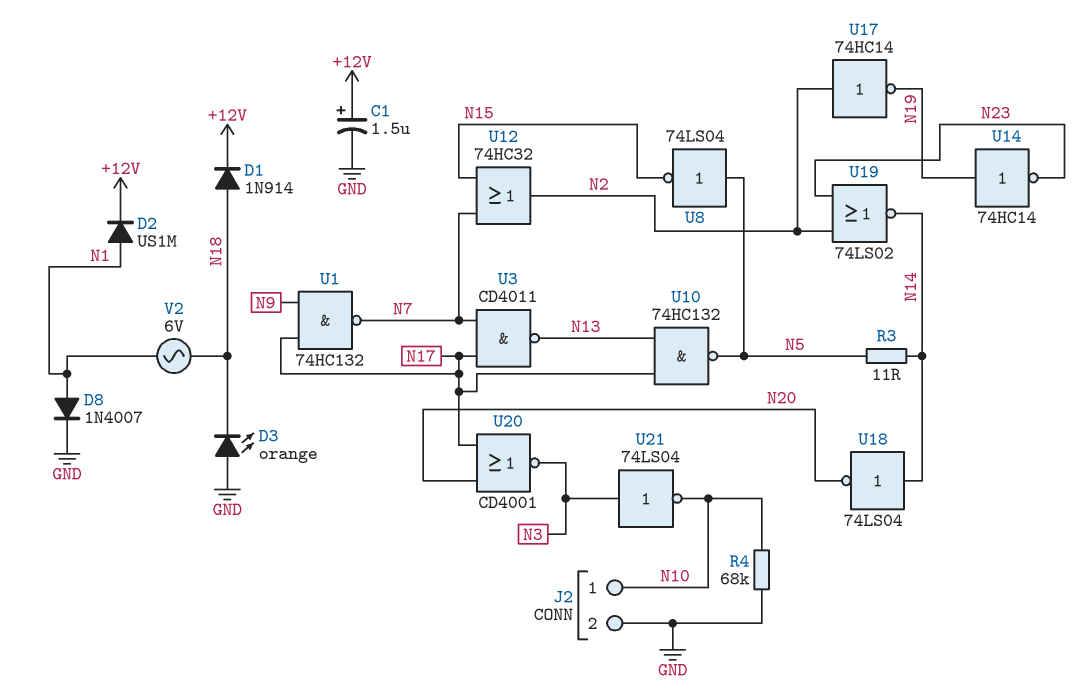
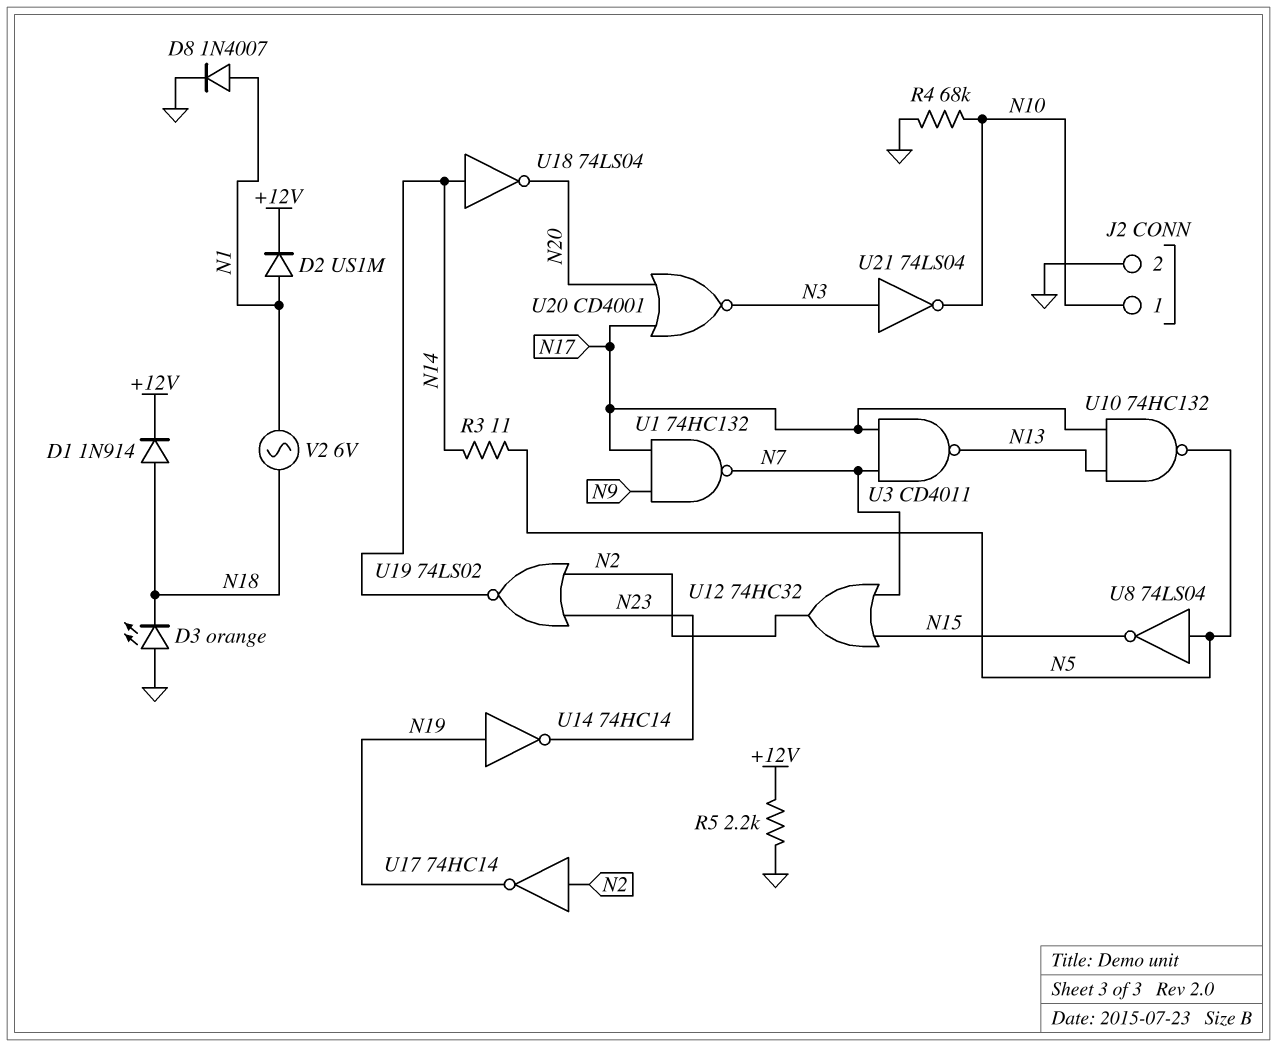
C1: 1.5uF (plus +12V, minus GND) -> none
R5: none -> 2.2k (+12V, GND)

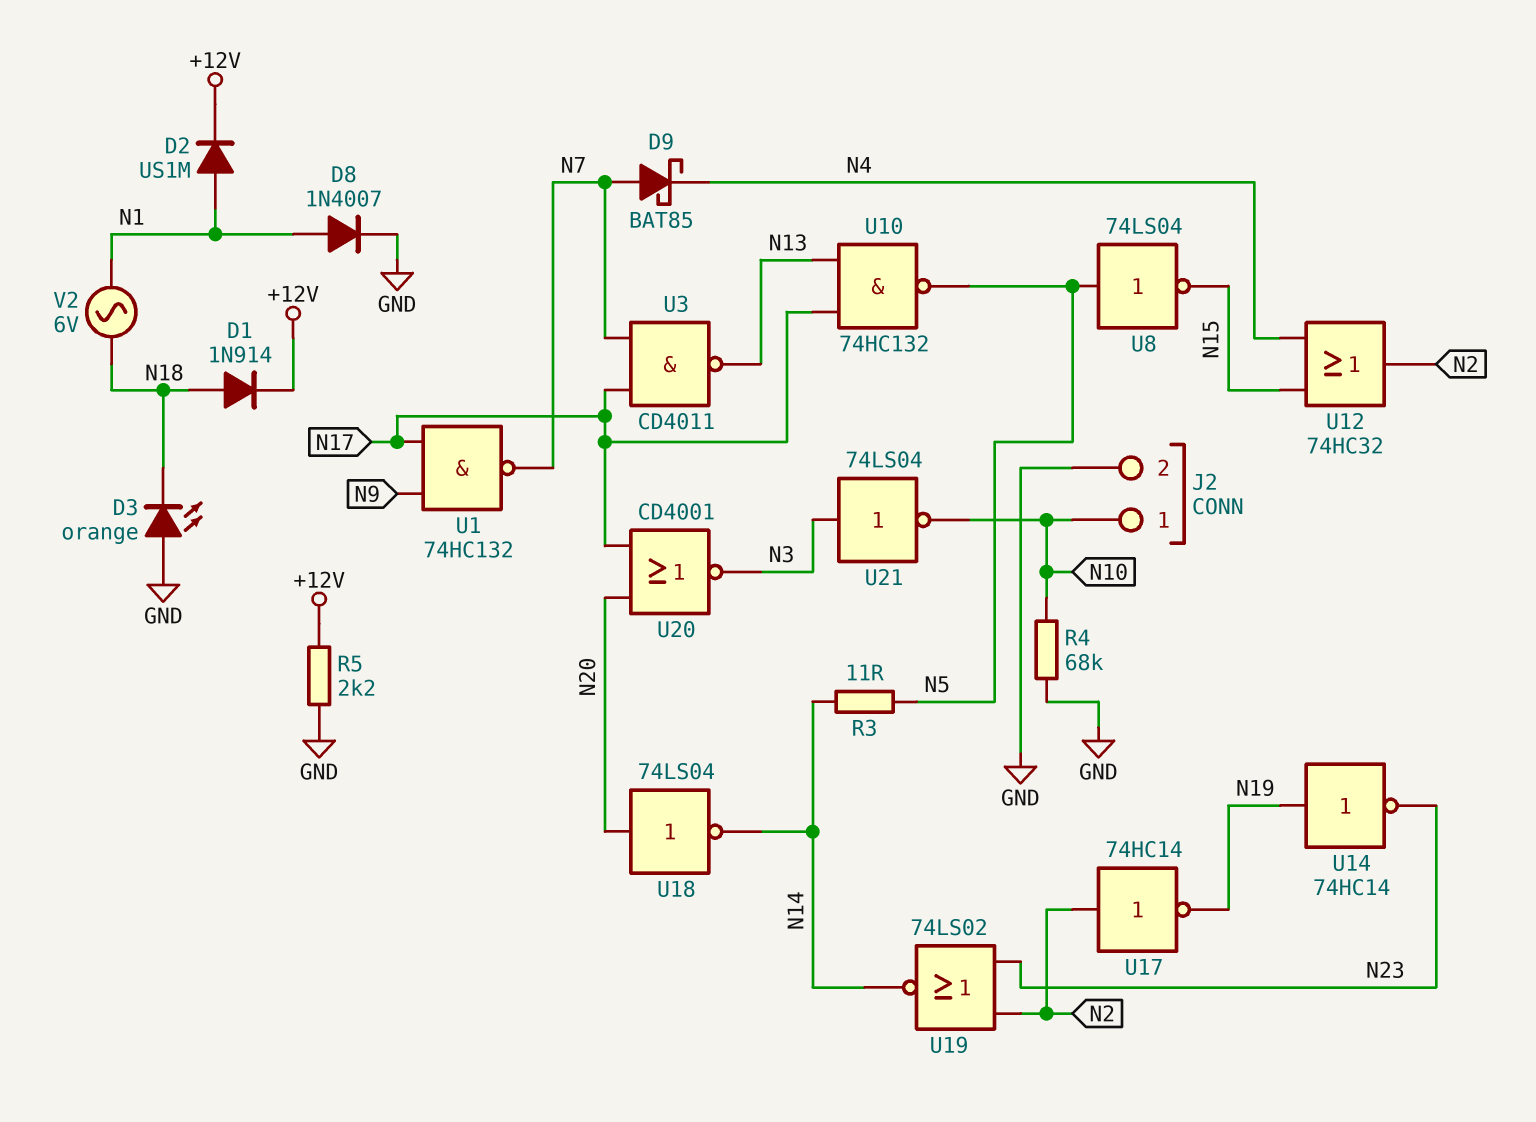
D9: none -> schottky BAT85 (A N7, K N4)
U12: OR 74HC32 (in N7, in N15, out N2) -> OR 74HC32 (in N4, in N15, out N2)
U18: NOT 74LS04 (in N14, out N20) -> NOT 74LS04 (in N20, out N14)

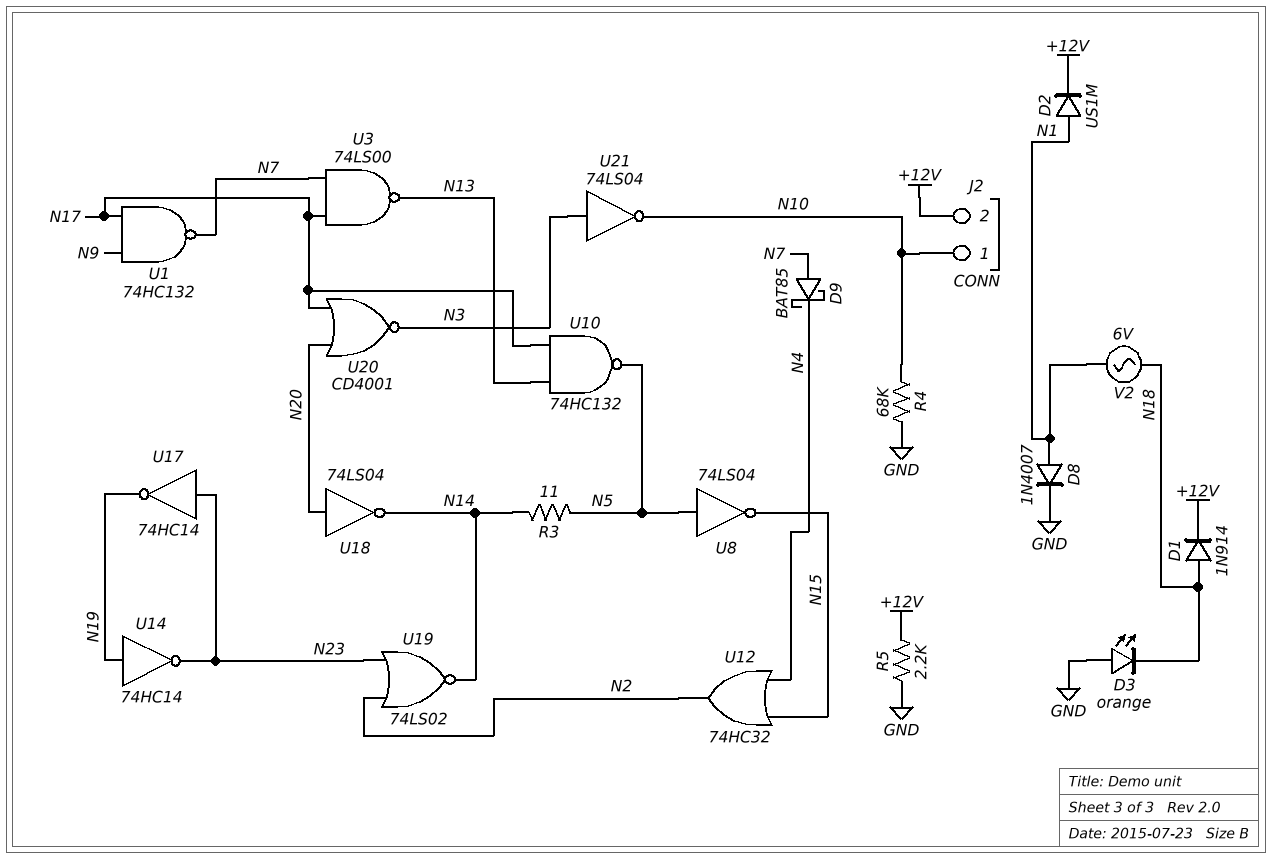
J2 pin 2: GND -> +12V
U3: NAND CD4011 (in N7, in N17, out N13) -> NAND 74LS00 (in N7, in N17, out N13)
U17: NOT 74HC14 (in N2, out N19) -> NOT 74HC14 (in N23, out N19)

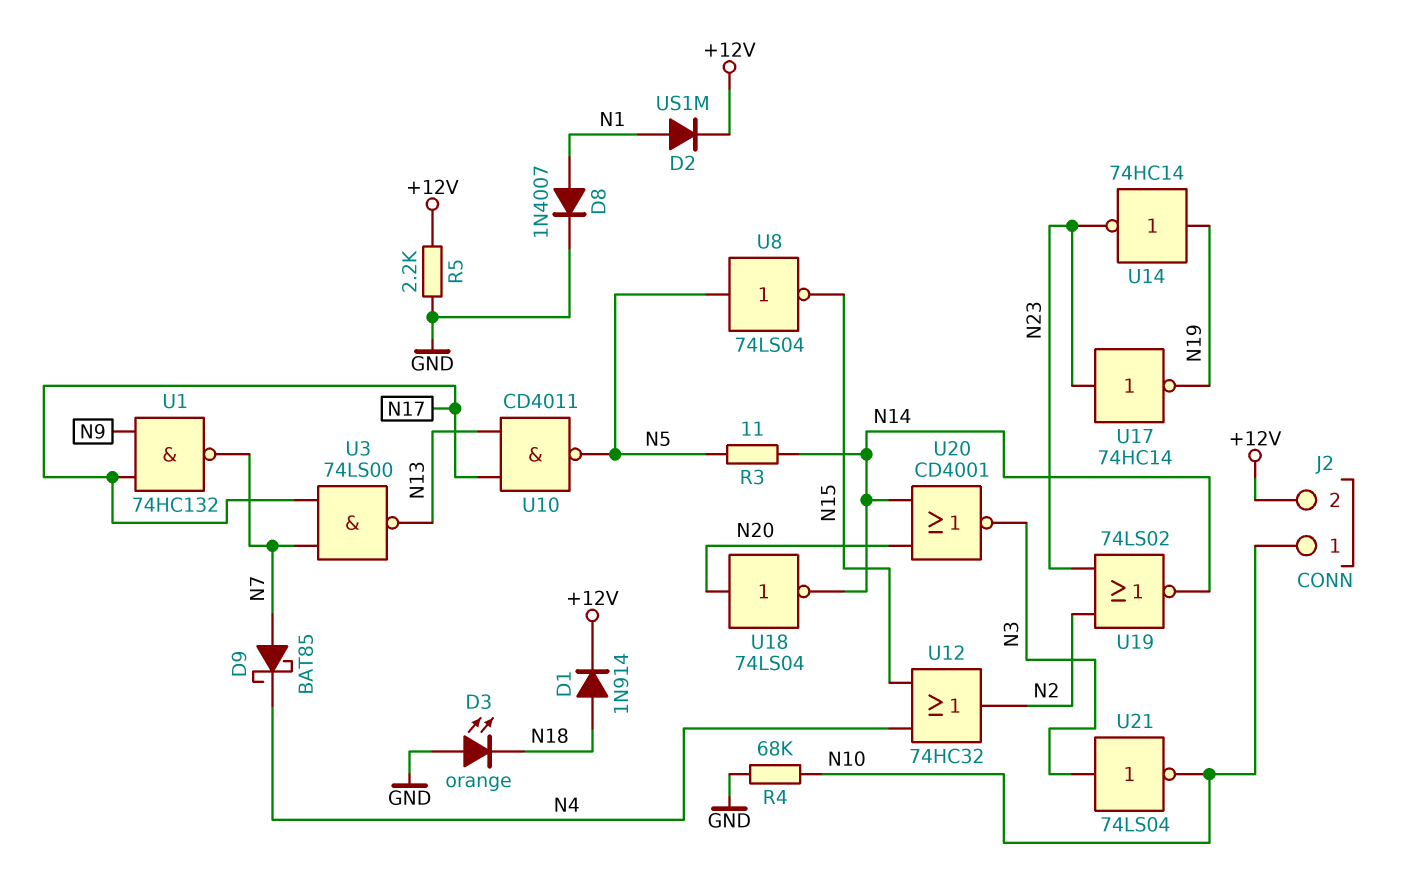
U10: NAND 74HC132 (in N13, in N17, out N5) -> NAND CD4011 (in N13, in N17, out N5)
U20: NOR CD4001 (in N17, in N20, out N3) -> NOR CD4001 (in N14, in N20, out N3)
V2: AC 6V (N1, N18) -> none

